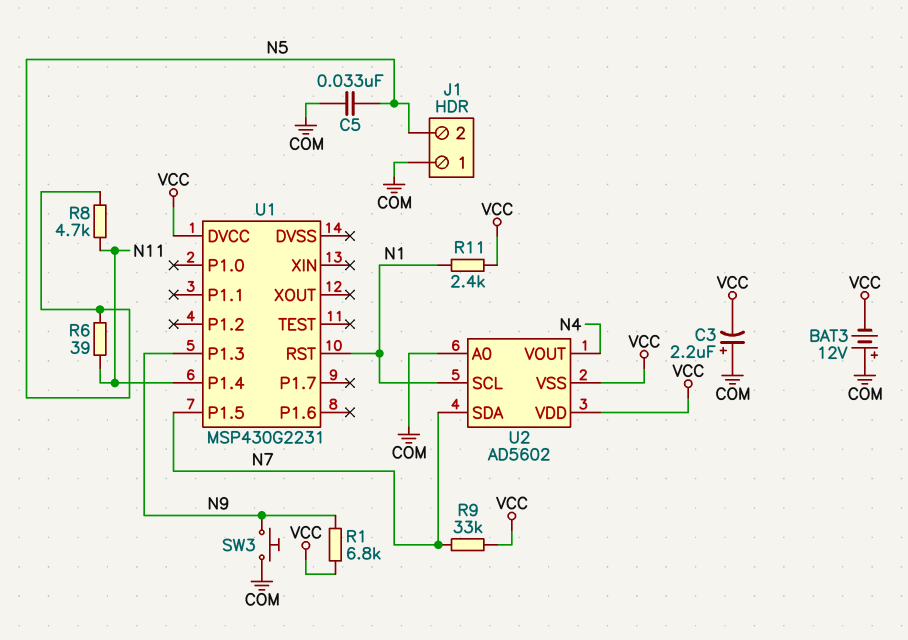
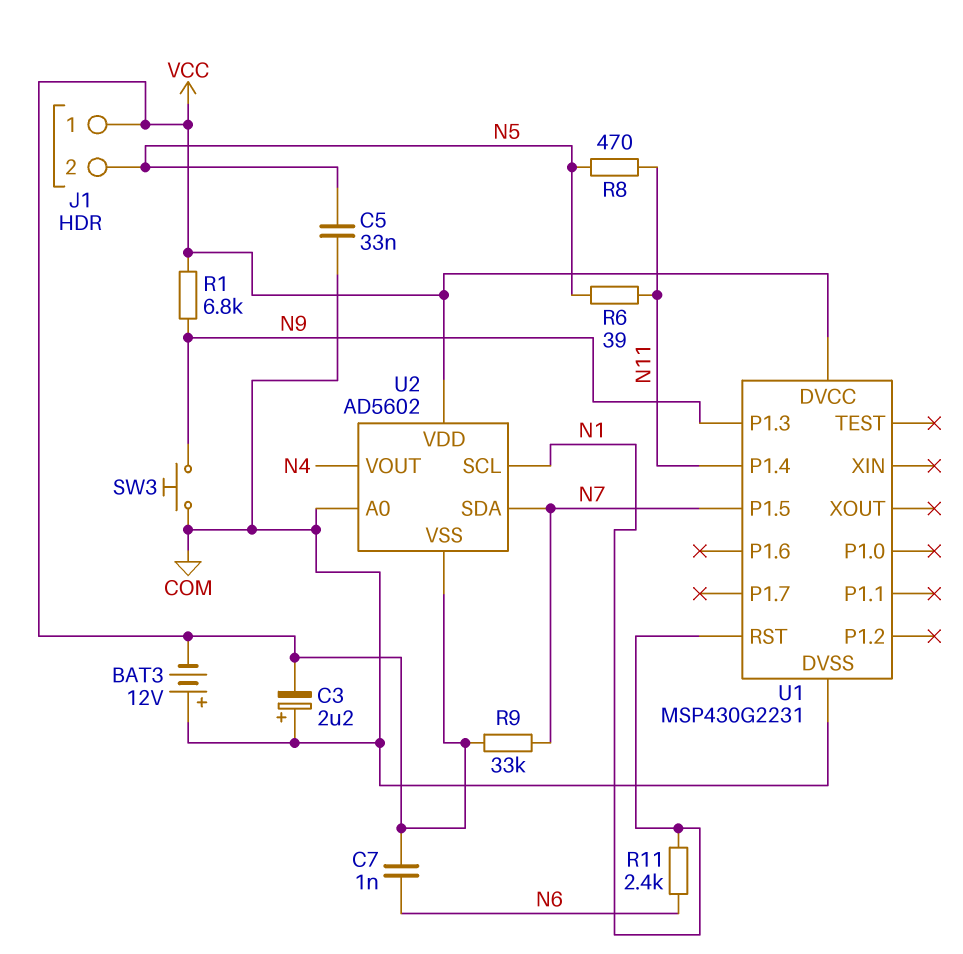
C7: none -> 1nF (N6, VCC)
J1 pin 1: COM -> VCC
R8: 4.7k (N5, N11) -> 470 (N5, N11)
R11: 2.4k (N1, VCC) -> 2.4k (N1, N6)
U1 pin DVSS: none -> COM

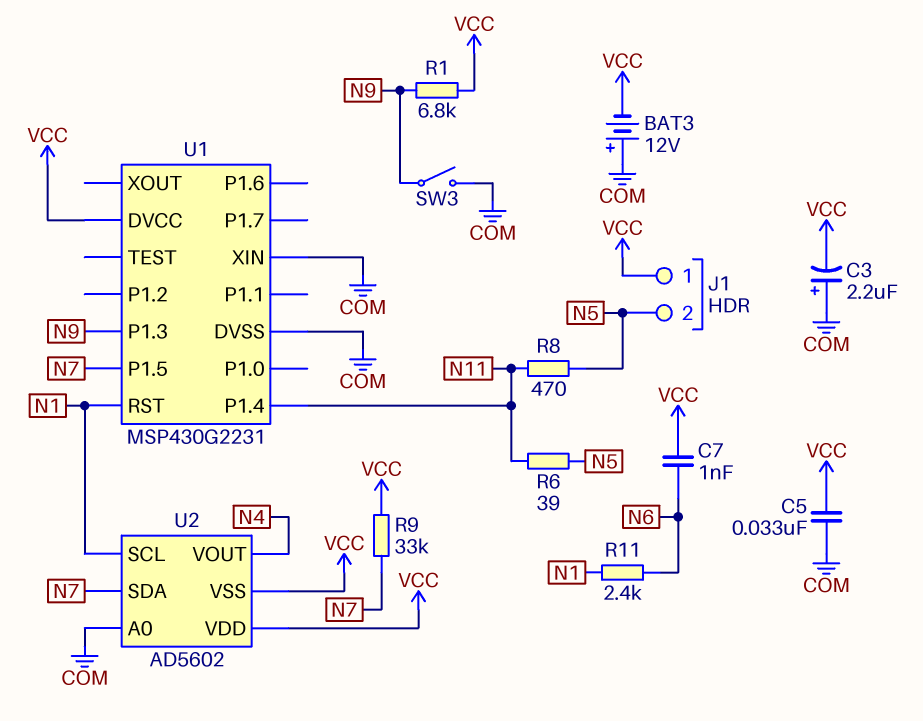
C5: 33nF (COM, N5) -> 33nF (COM, VCC)
SW3: button (COM, N9) -> switch (COM, N9)
U1 pin XIN: none -> COM

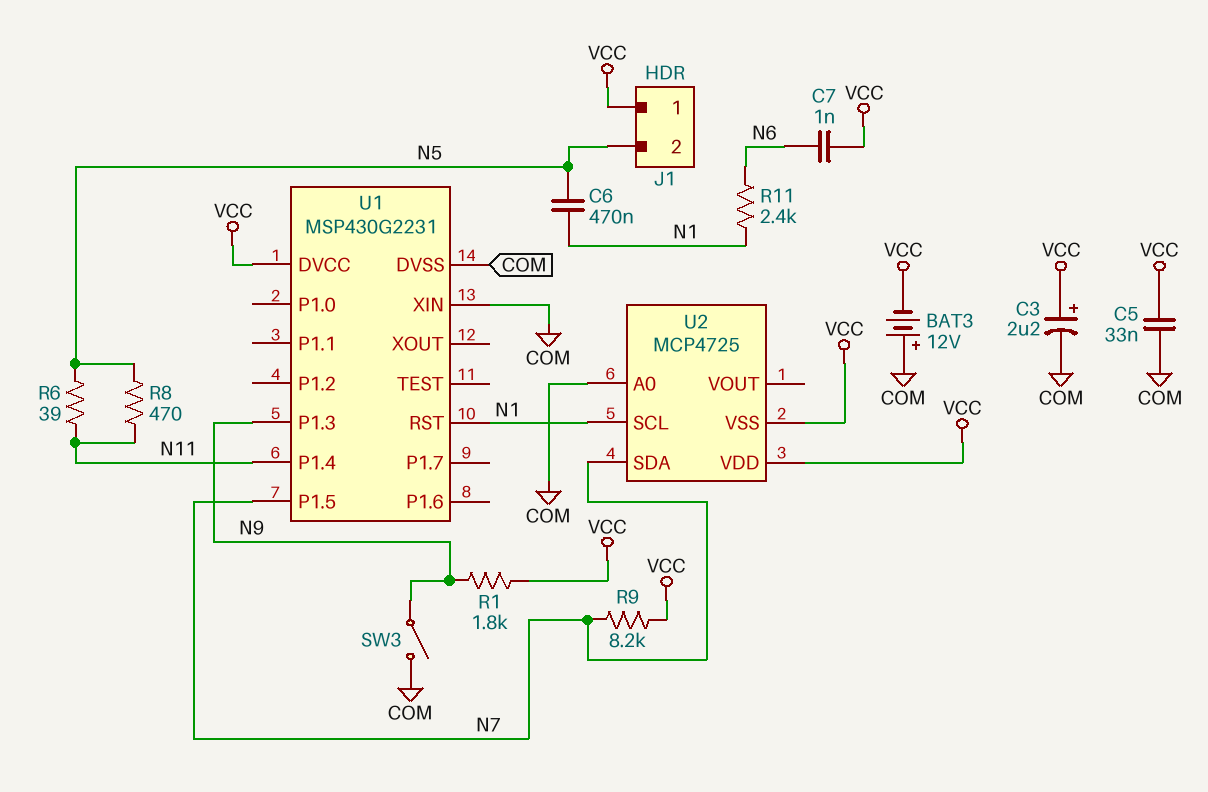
C3: 2.2uF (plus COM, minus VCC) -> 2.2uF (plus VCC, minus COM)
C6: none -> 470nF (N1, N5)
R1: 6.8k (N9, VCC) -> 1.8k (N9, VCC)
R9: 33k (N7, VCC) -> 8.2k (N7, VCC)
U2: AD5602 -> MCP4725
U2 pin VOUT: N4 -> none

